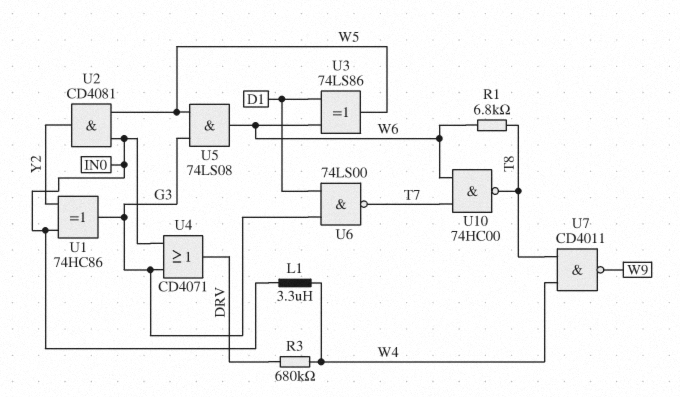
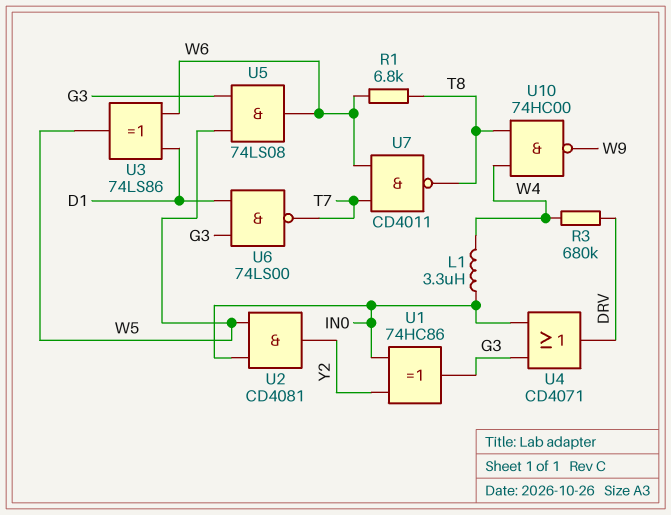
U7: NAND CD4011 (in T8, in W4, out W9) -> NAND CD4011 (in T7, in W6, out T8)
U10: NAND 74HC00 (in T7, in W6, out T8) -> NAND 74HC00 (in T8, in W4, out W9)

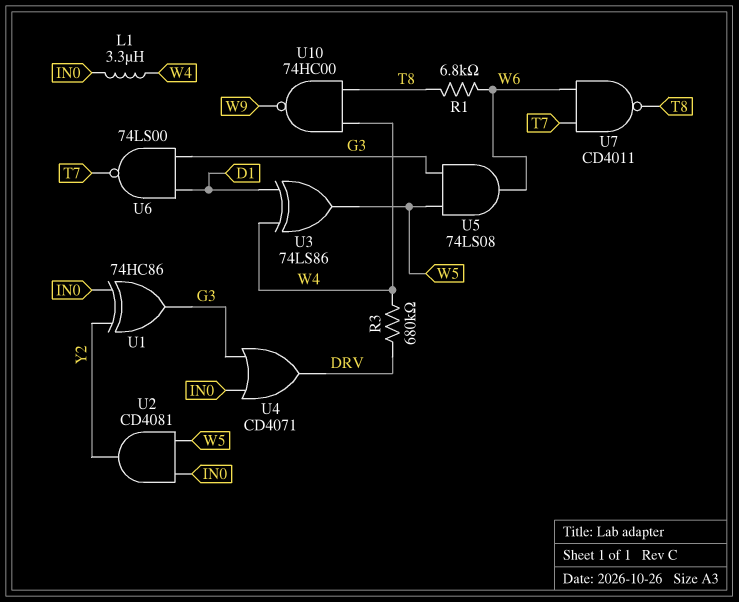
U3: XOR 74LS86 (in D1, in W6, out W5) -> XOR 74LS86 (in D1, in W4, out W5)

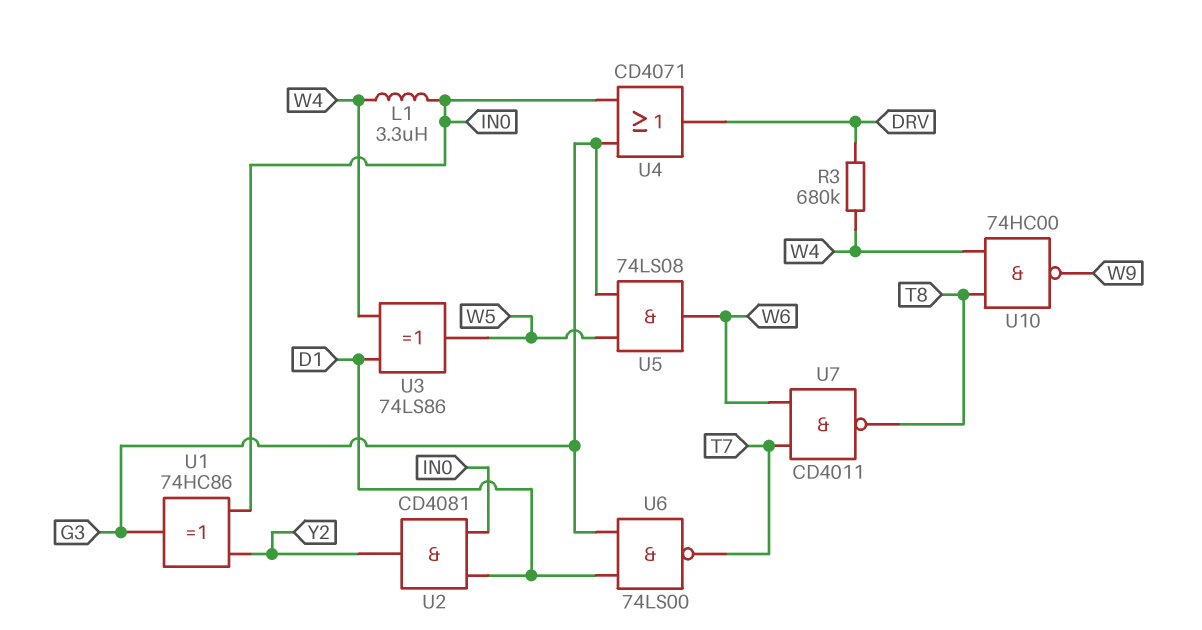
R1: 6.8k (T8, W6) -> none
U2: AND CD4081 (in IN0, in W5, out Y2) -> AND CD4081 (in D1, in IN0, out Y2)

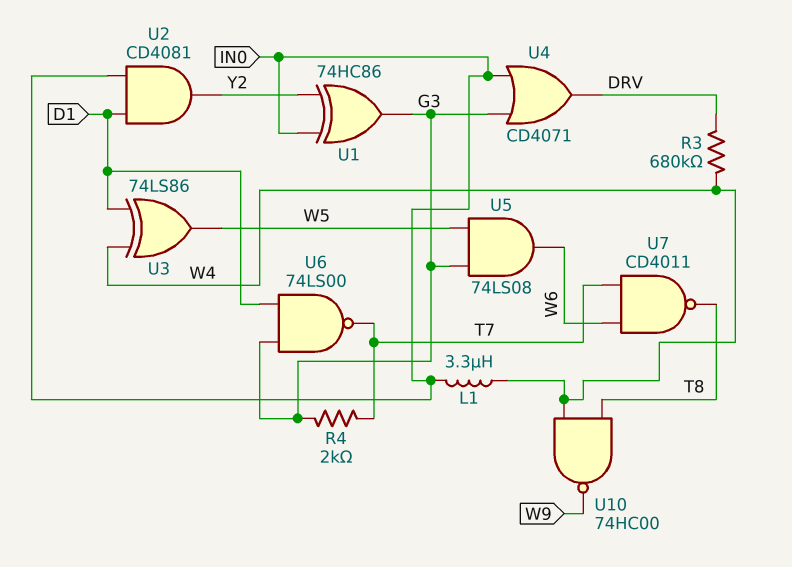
R4: none -> 2k (G3, T7)

